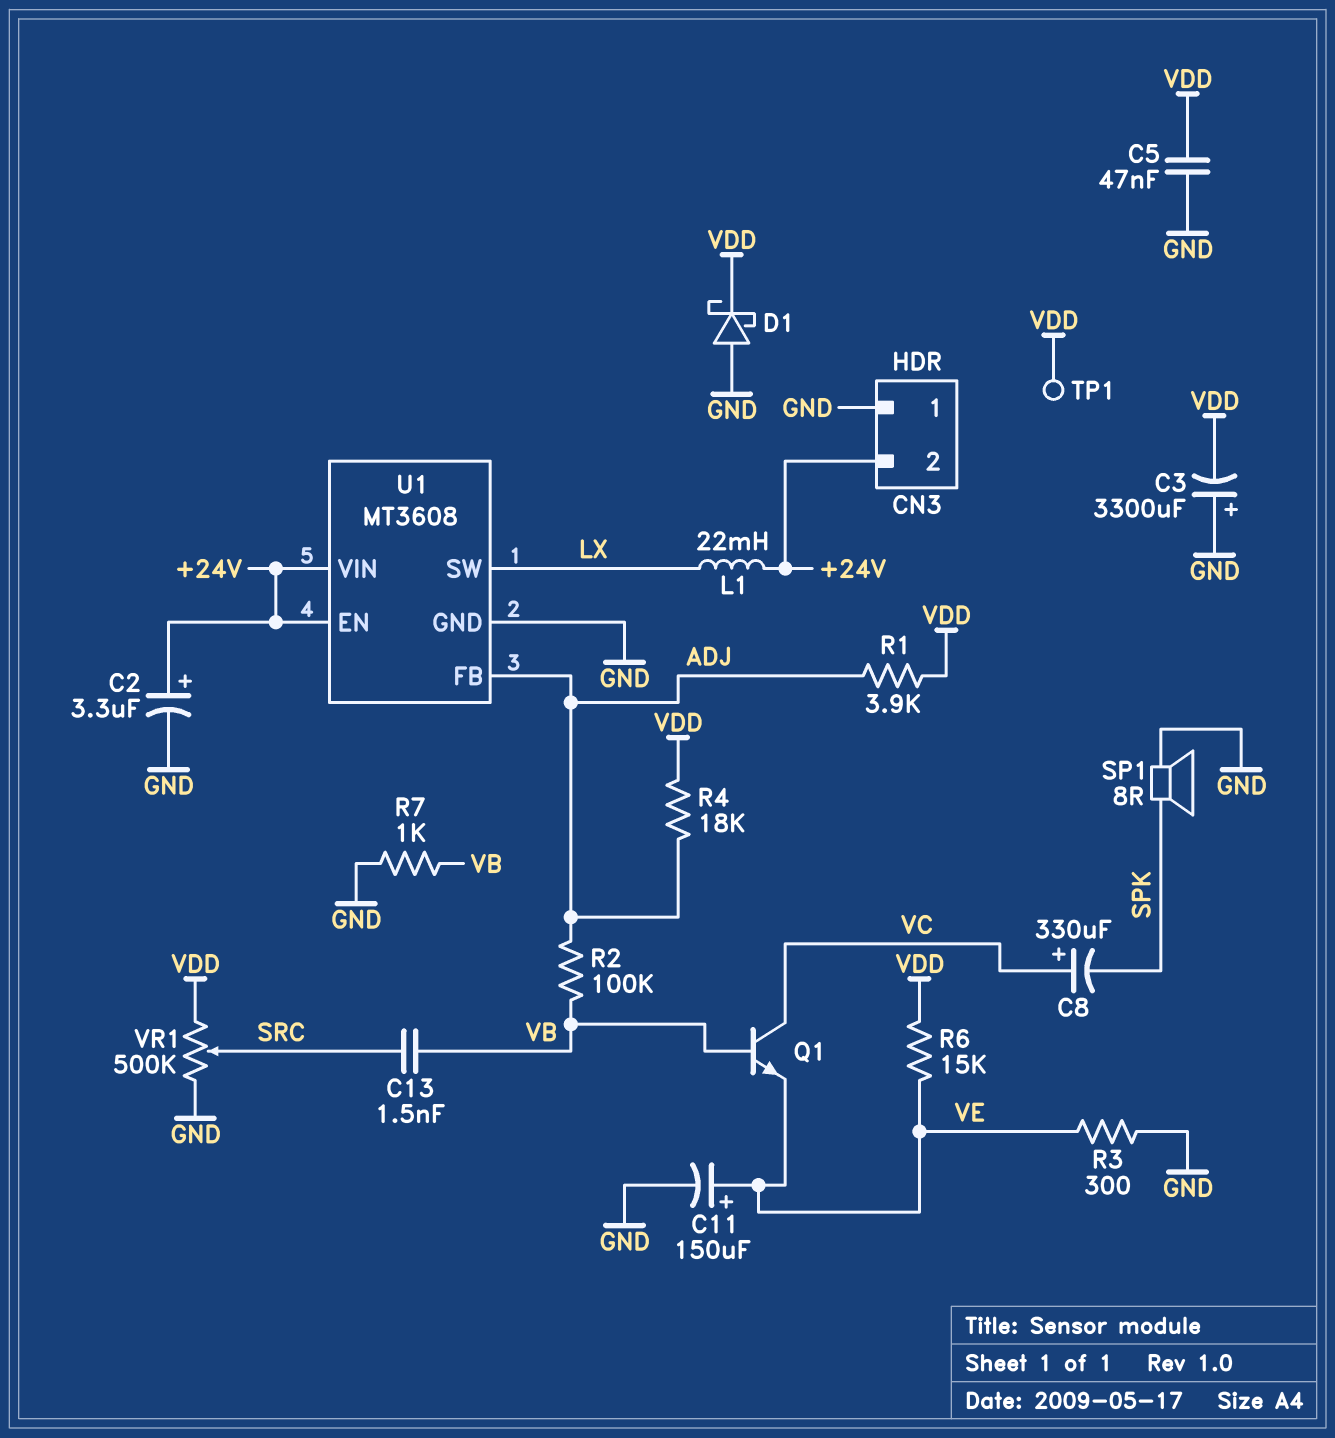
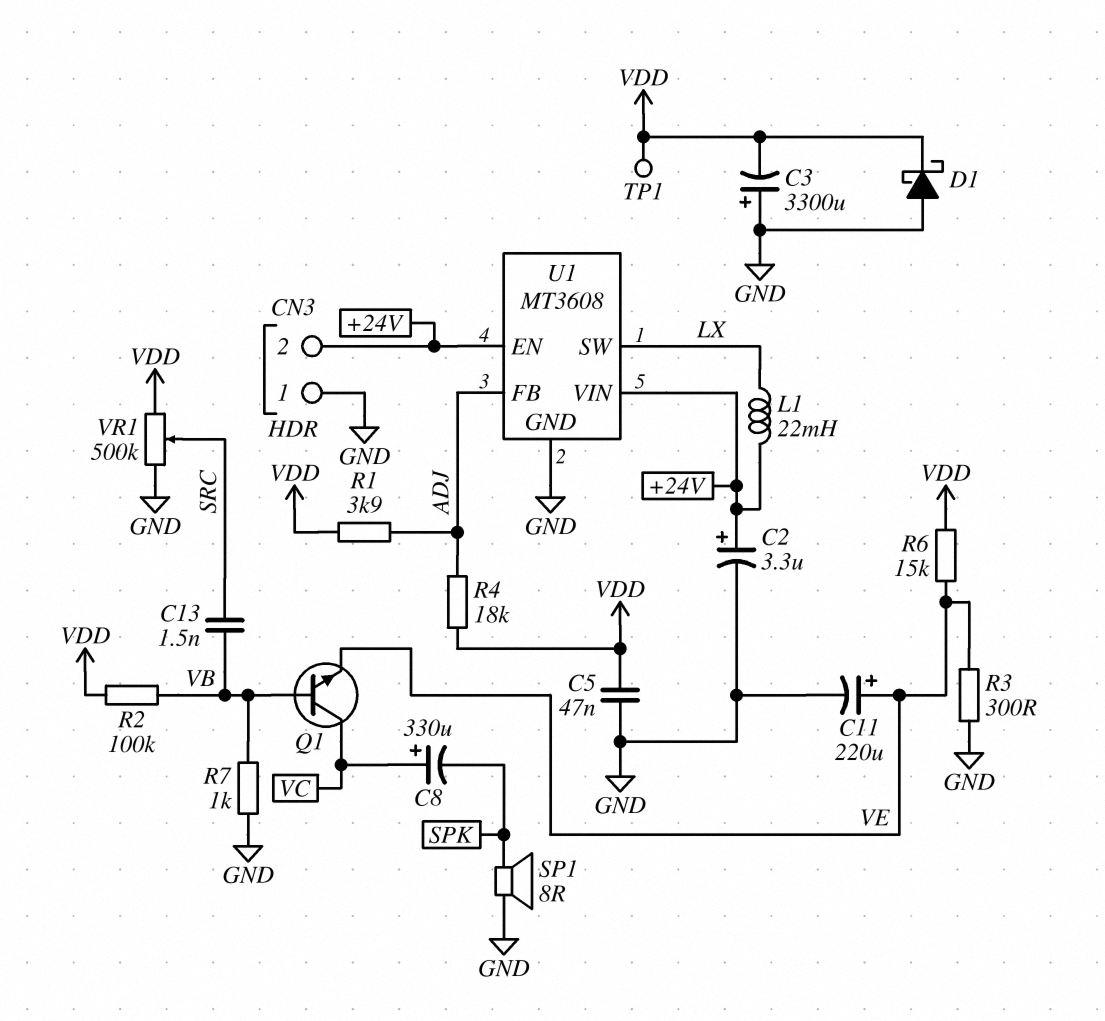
C11: 150uF (plus VE, minus GND) -> 220uF (plus VE, minus GND)
R2: 100k (ADJ, VB) -> 100k (VB, VDD)

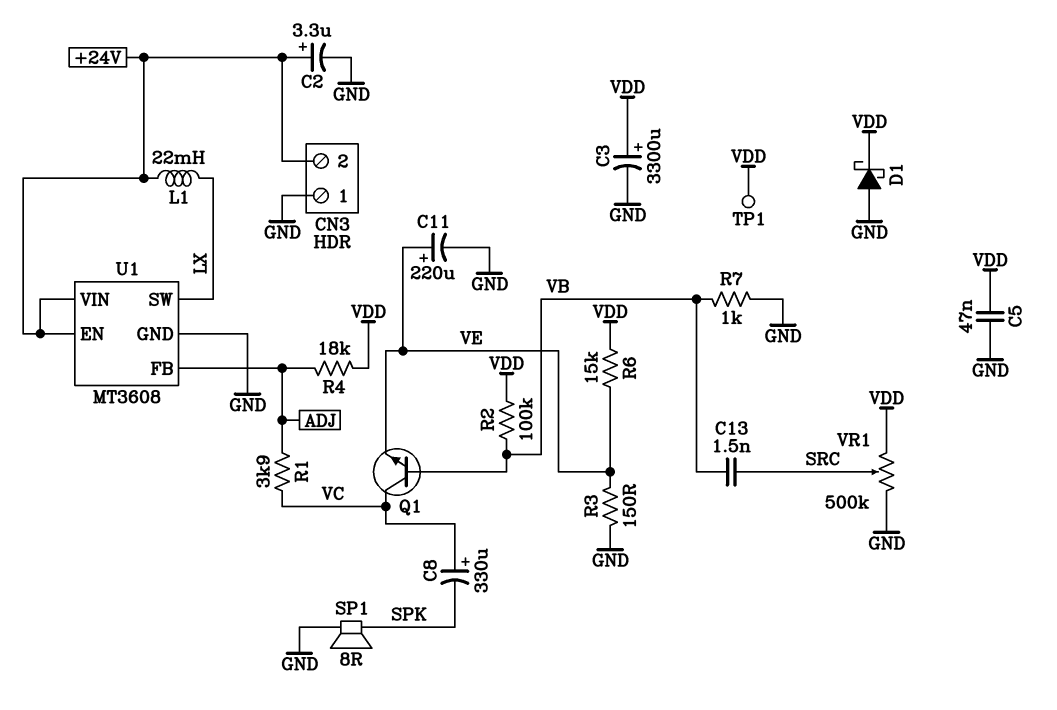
C3: 3300uF (plus GND, minus VDD) -> 3300uF (plus VDD, minus GND)
R1: 3.9k (ADJ, VDD) -> 3.9k (ADJ, VC)
R3: 300 (GND, VE) -> 150 (GND, VE)

